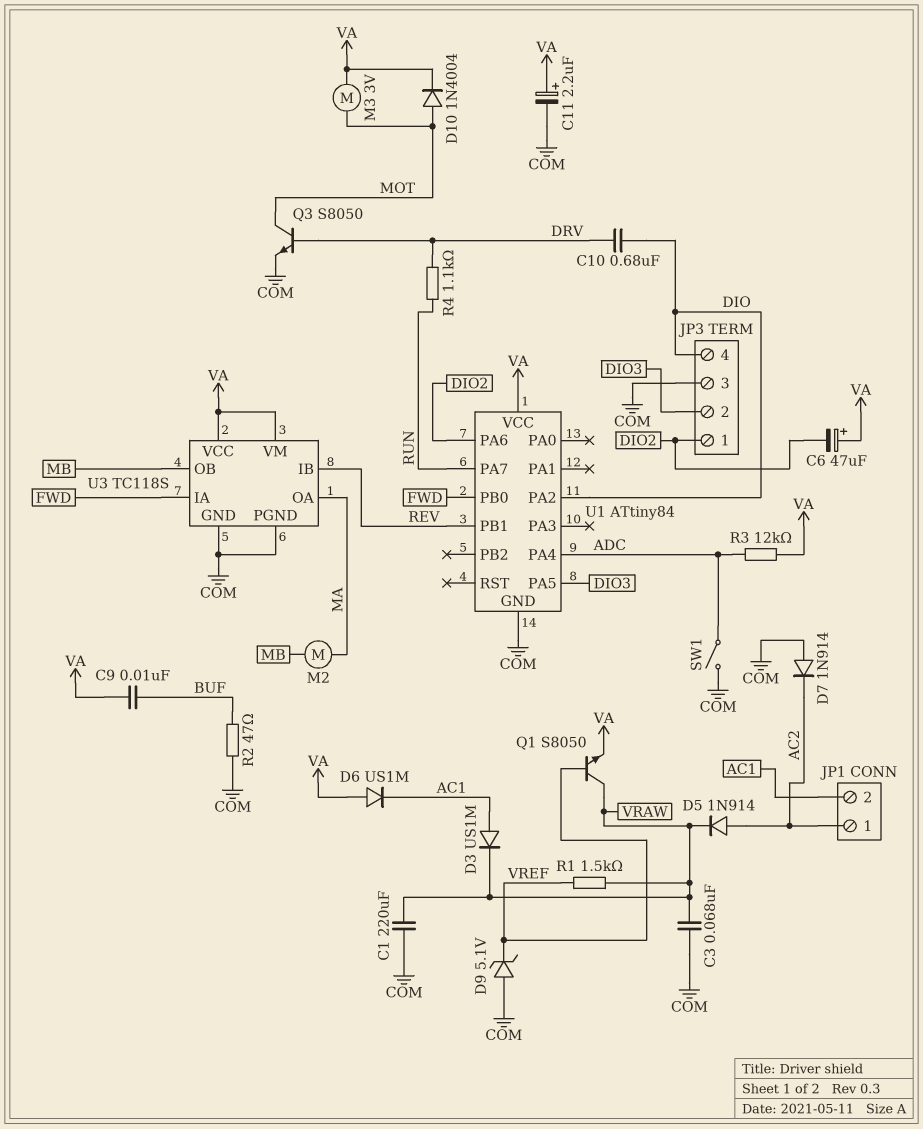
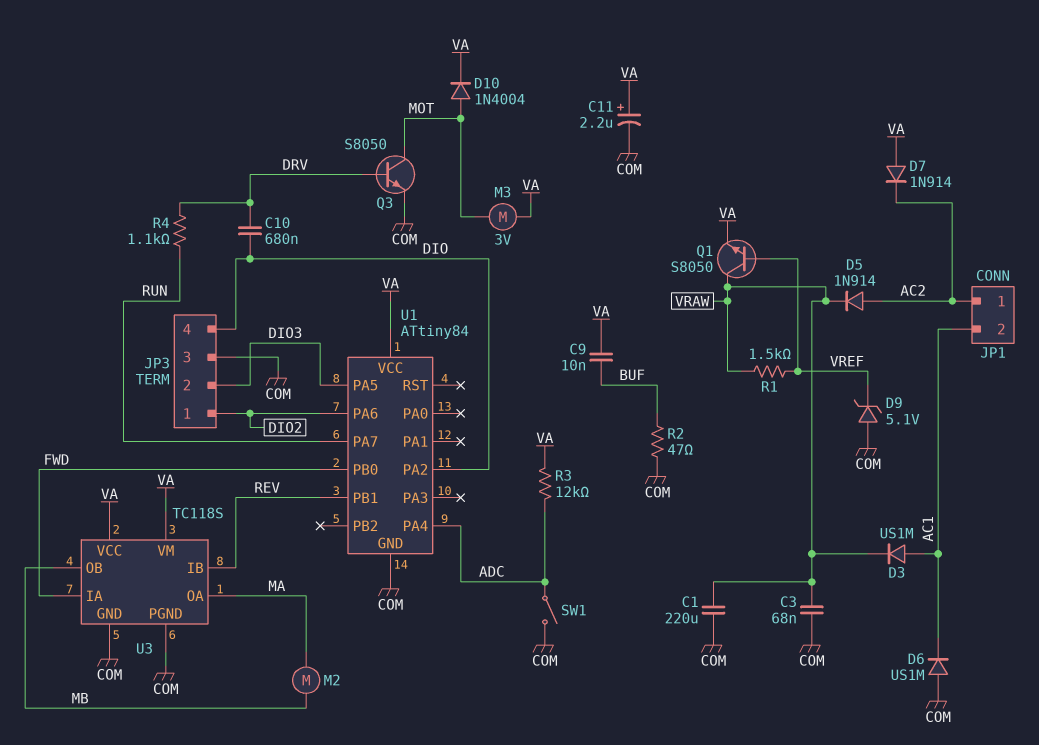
C6: 47uF (plus VA, minus DIO2) -> none
D6: diode US1M (A VA, K AC1) -> diode US1M (A COM, K AC1)
D7: diode 1N914 (A COM, K AC2) -> diode 1N914 (A VA, K AC2)

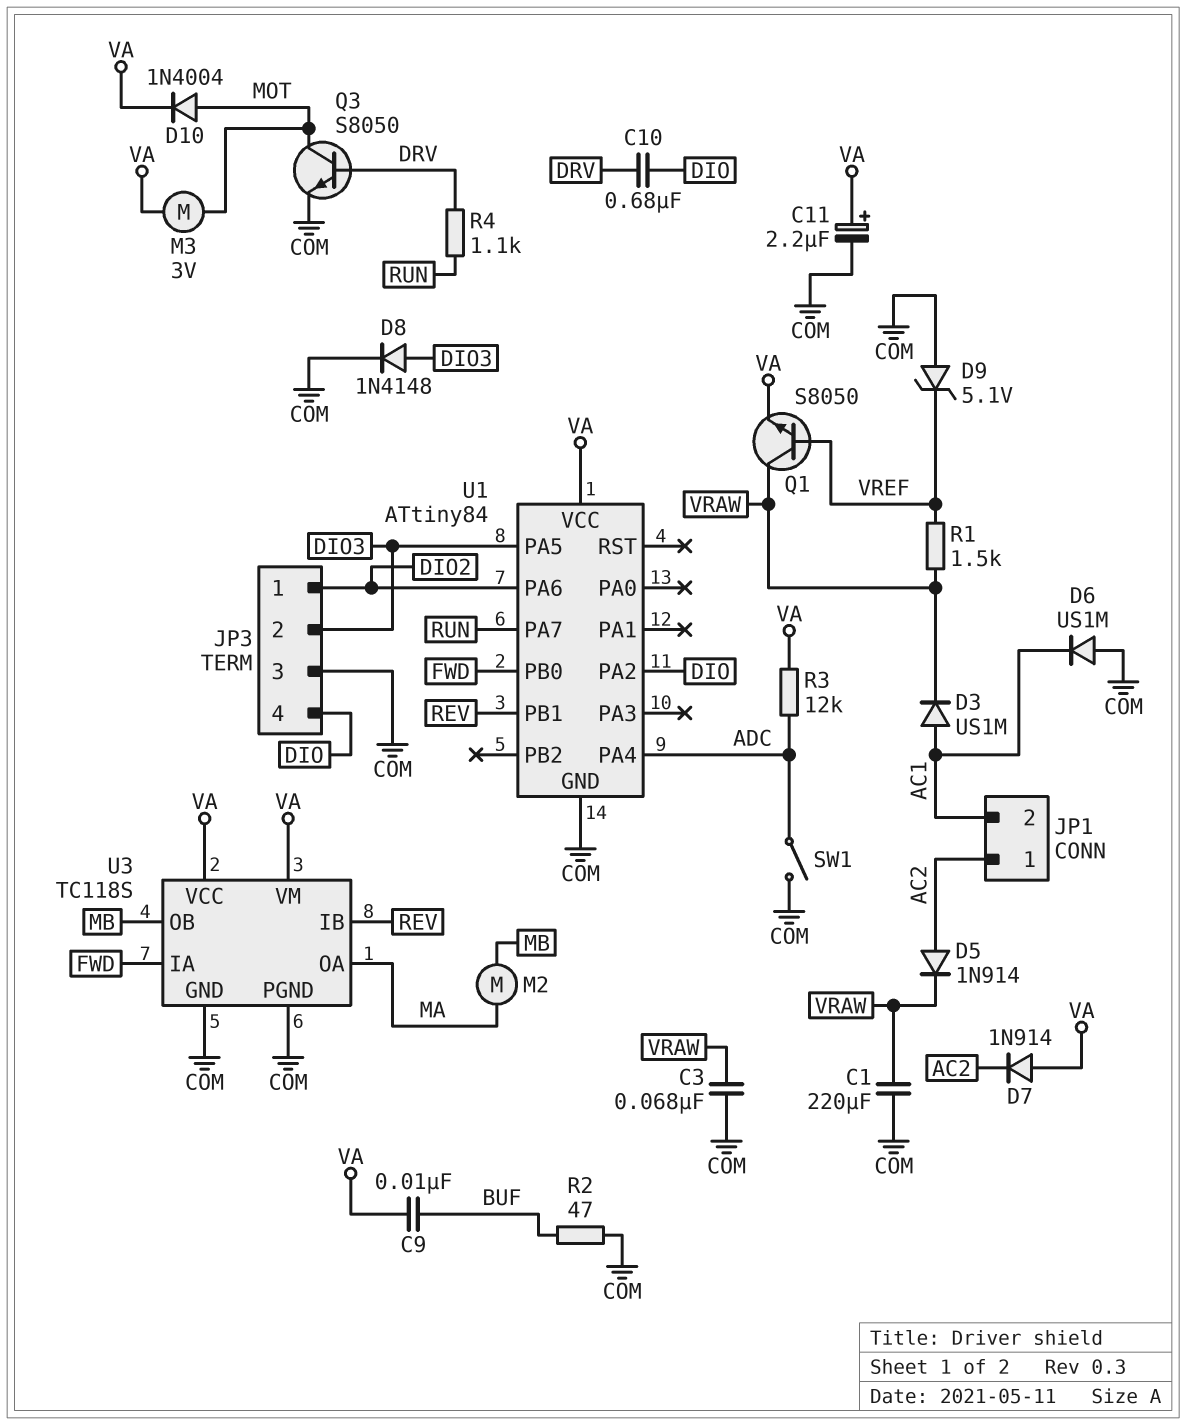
D8: none -> diode 1N4148 (A DIO3, K COM)

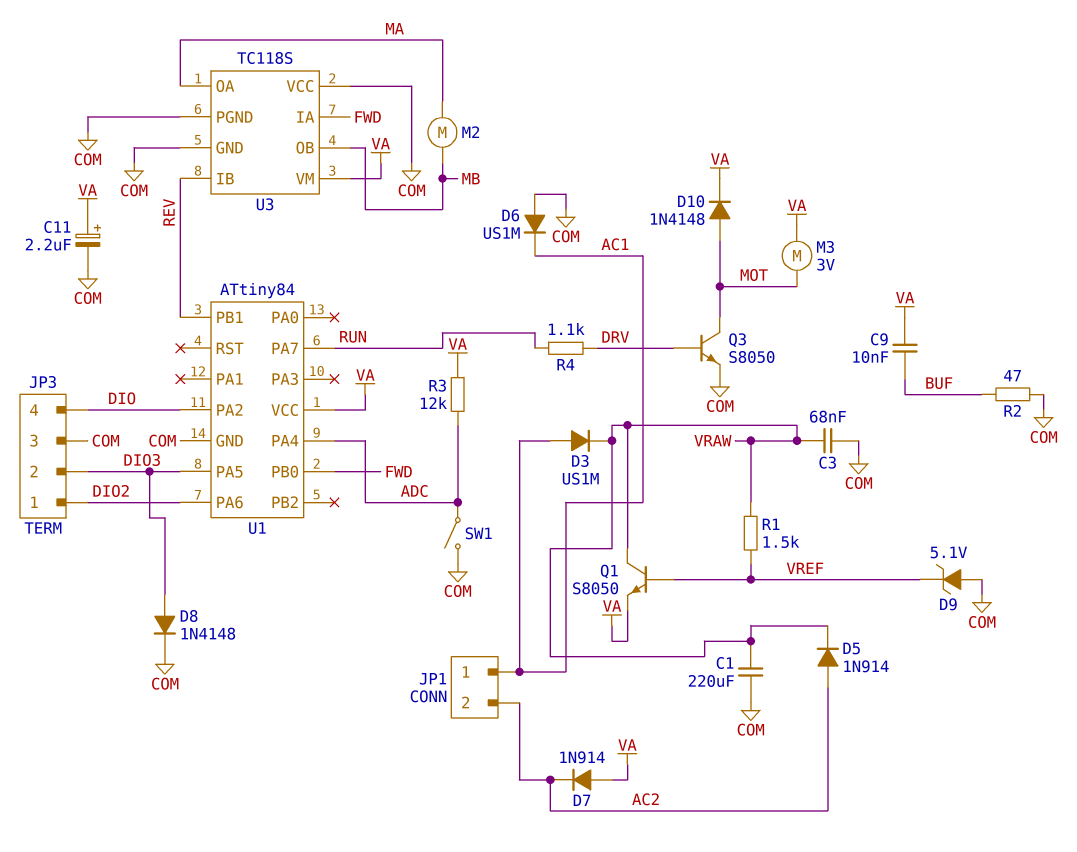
C10: 680nF (DIO, DRV) -> none
D10: diode 1N4004 (A MOT, K VA) -> diode 1N4148 (A MOT, K VA)
JP1 pin 1: AC2 -> AC1
JP1 pin 2: AC1 -> AC2
U3 pin VCC: VA -> COM

